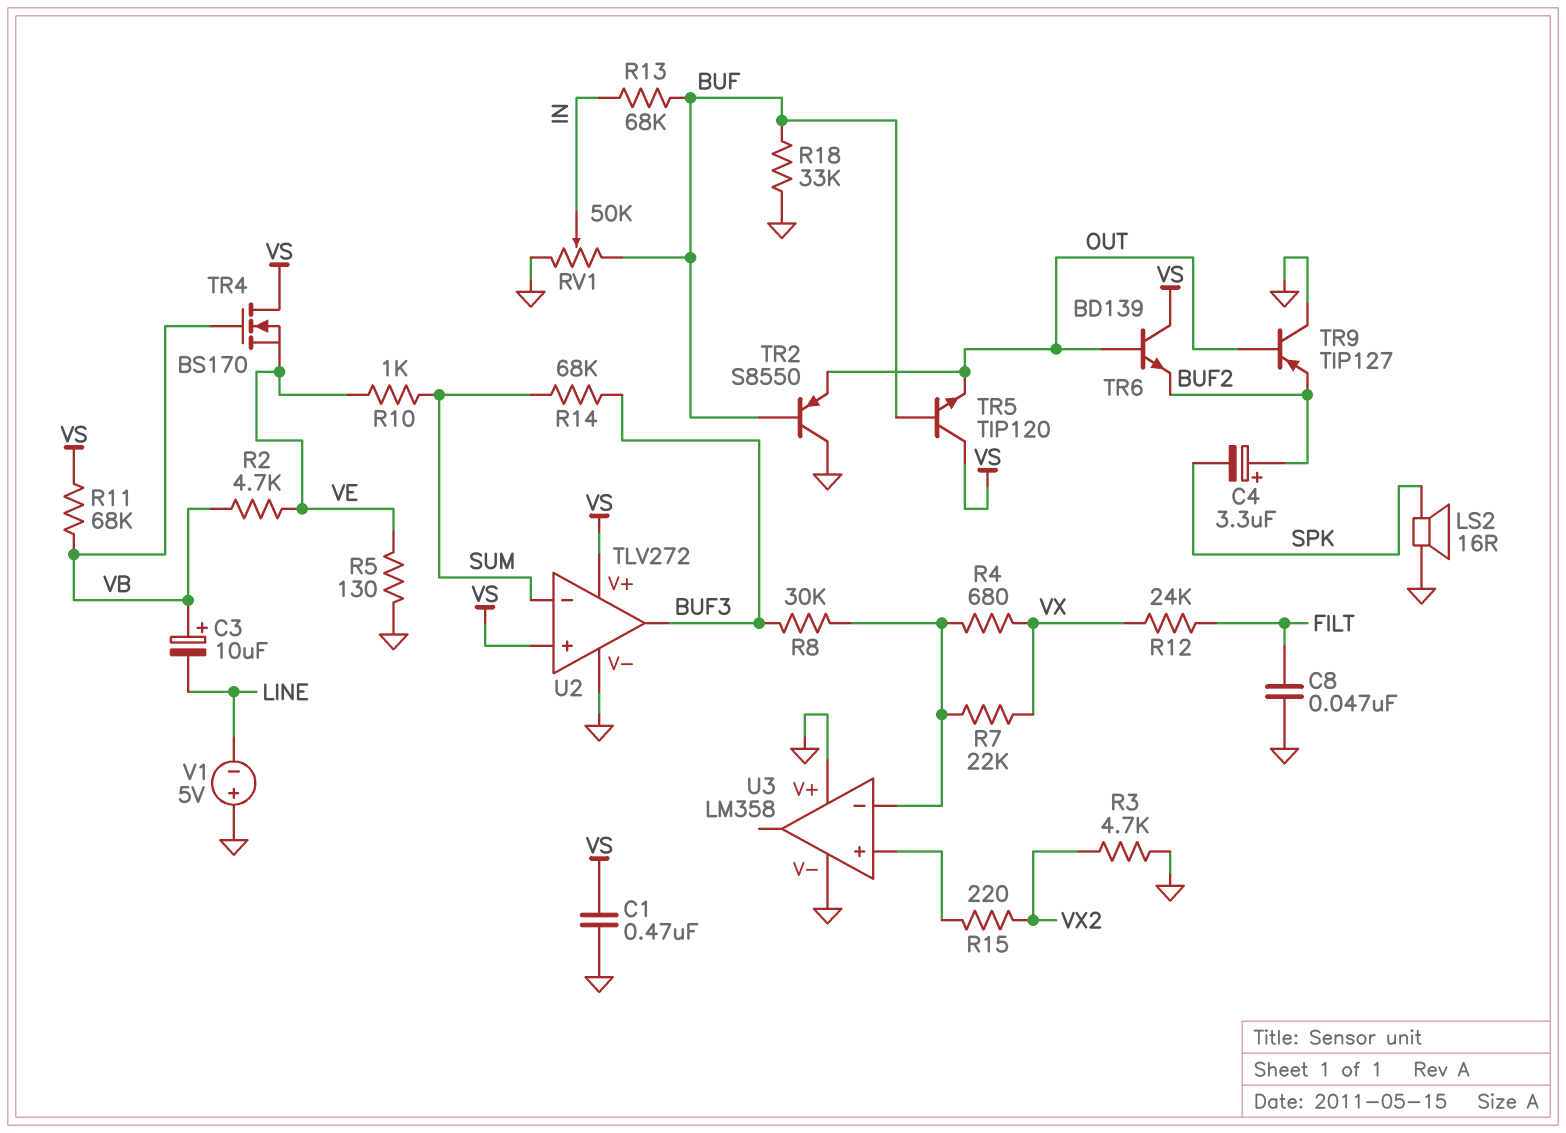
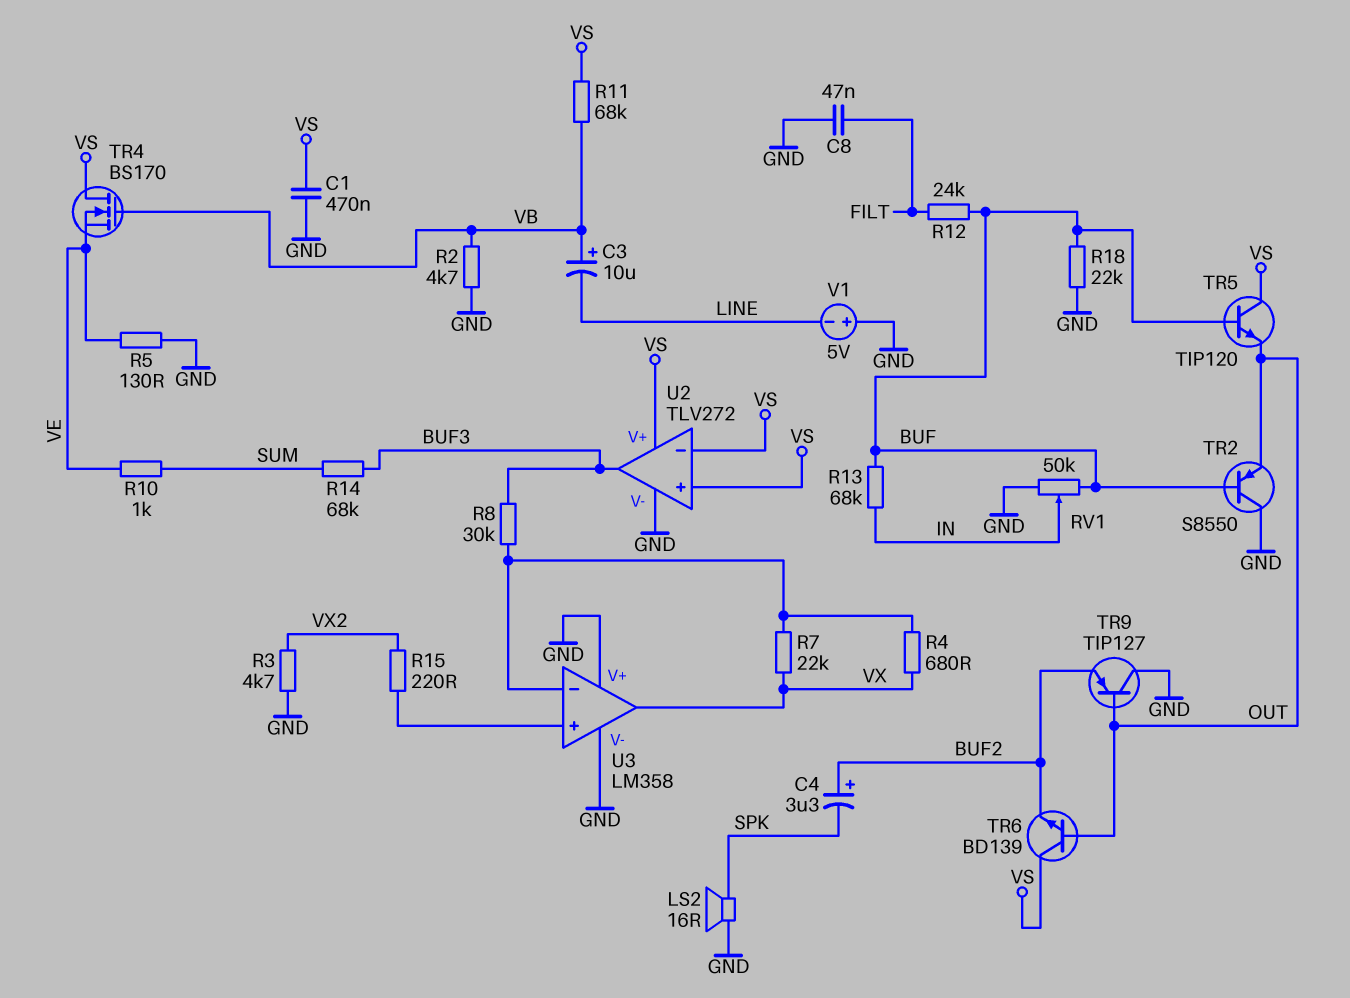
R2: 4.7k (VB, VE) -> 4.7k (GND, VB)
R12: 24k (FILT, VX) -> 24k (BUF, FILT)
R18: 33k (BUF, GND) -> 22k (BUF, GND)
U2 pin in-: SUM -> VS
U3 pin out: none -> VX

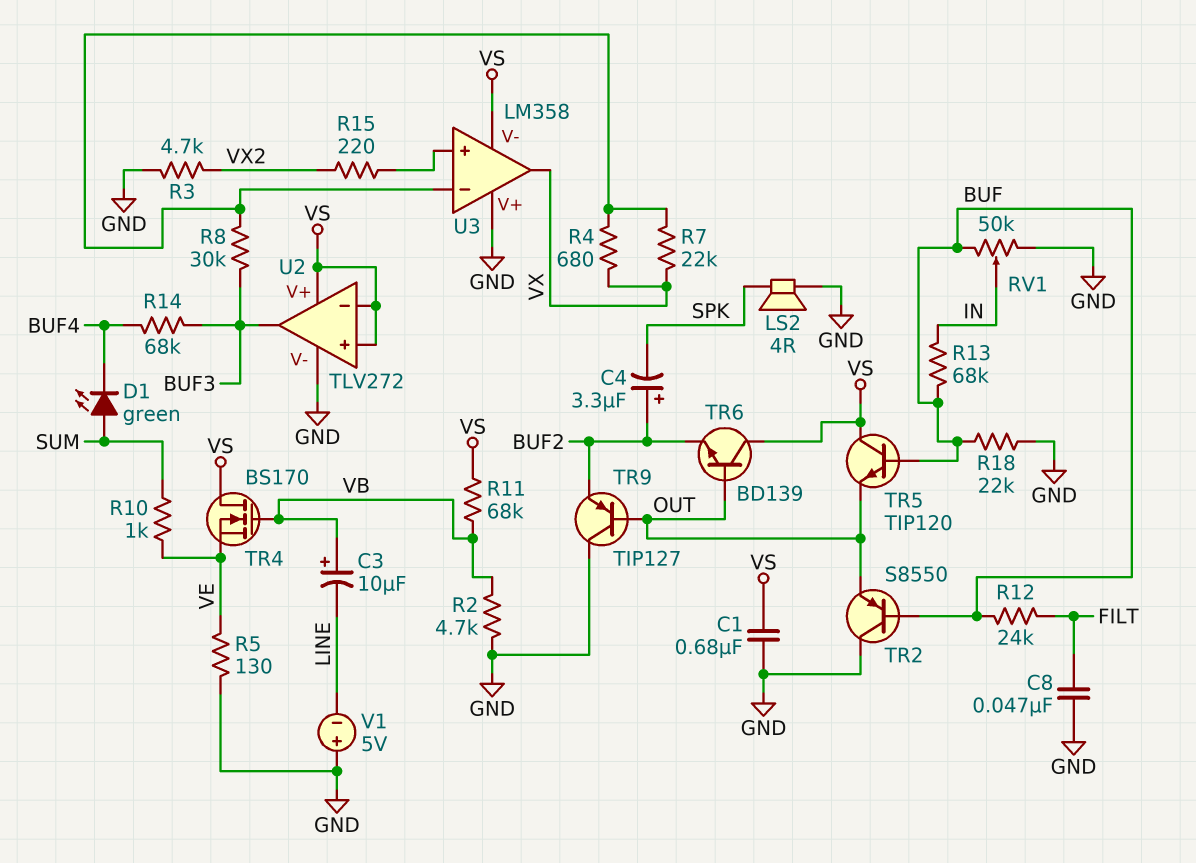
C1: 470nF (GND, VS) -> 680nF (GND, VS)
D1: none -> LED green (A SUM, K BUF4)
LS2: speaker 16R (GND, SPK) -> speaker 4R (GND, SPK)
R14: 68k (BUF3, SUM) -> 68k (BUF3, BUF4)
U3 pin V-: GND -> VS

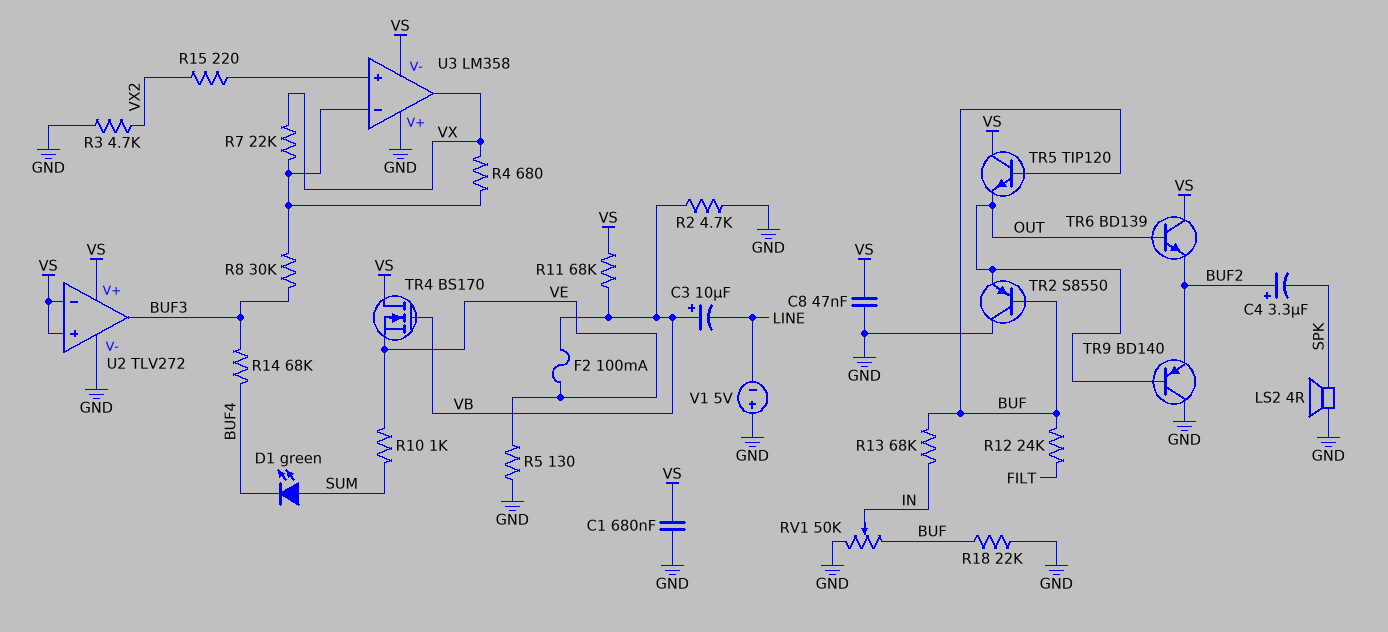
C8: 47nF (FILT, GND) -> 47nF (GND, VS)
F2: none -> 100mA (VB, VE)
TR9: PNP TIP127 (B OUT, C GND, E BUF2) -> PNP BD140 (B OUT, C GND, E BUF2)

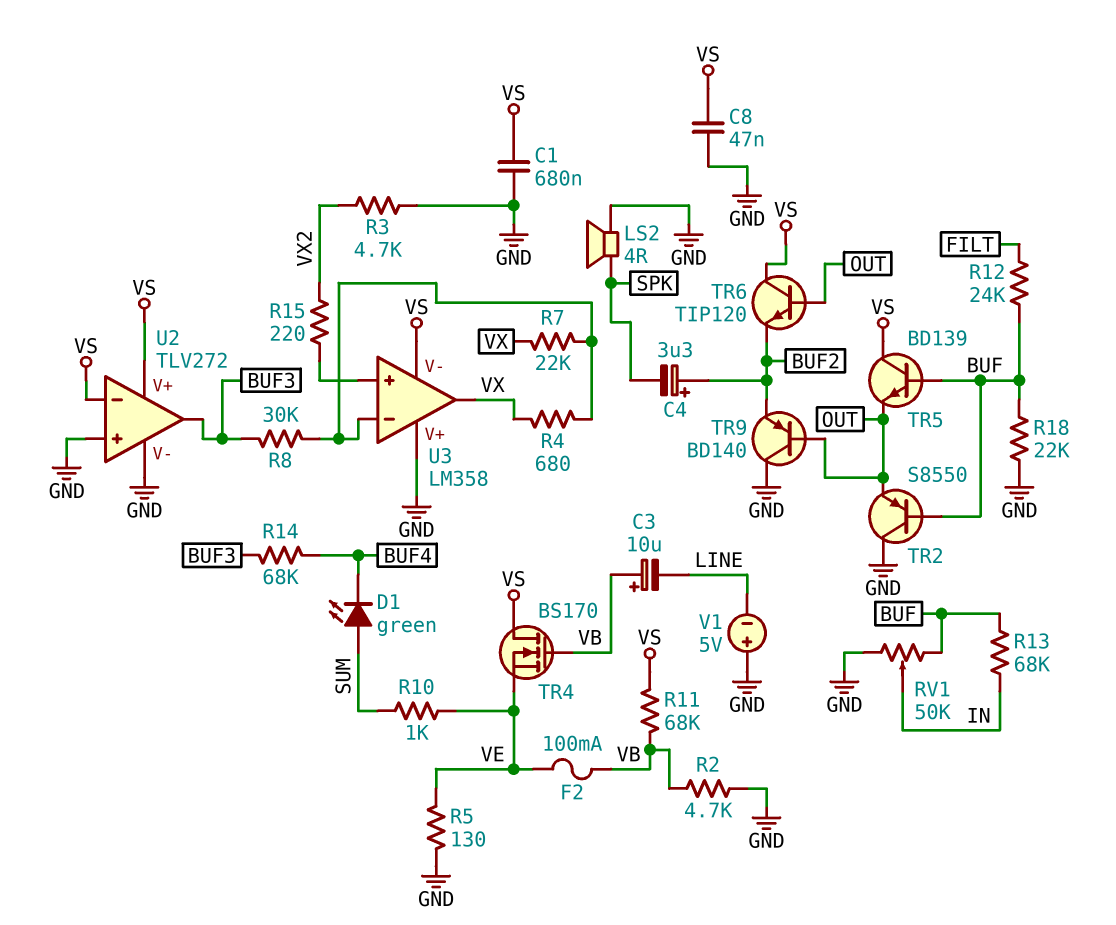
TR5: NPN TIP120 (B BUF, C VS, E OUT) -> NPN BD139 (B BUF, C VS, E OUT)
TR6: NPN BD139 (B OUT, C VS, E BUF2) -> NPN TIP120 (B OUT, C VS, E BUF2)
U2 pin in+: VS -> GND

